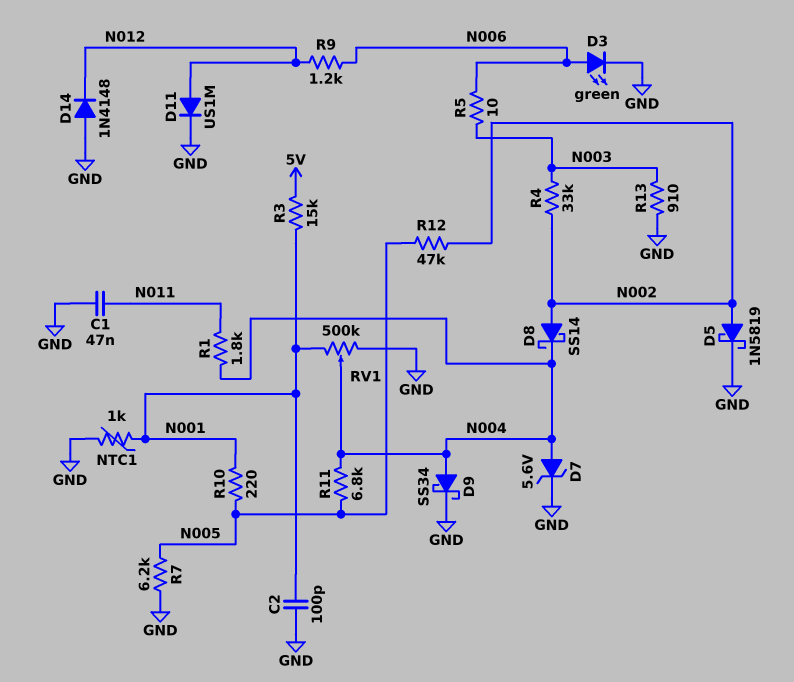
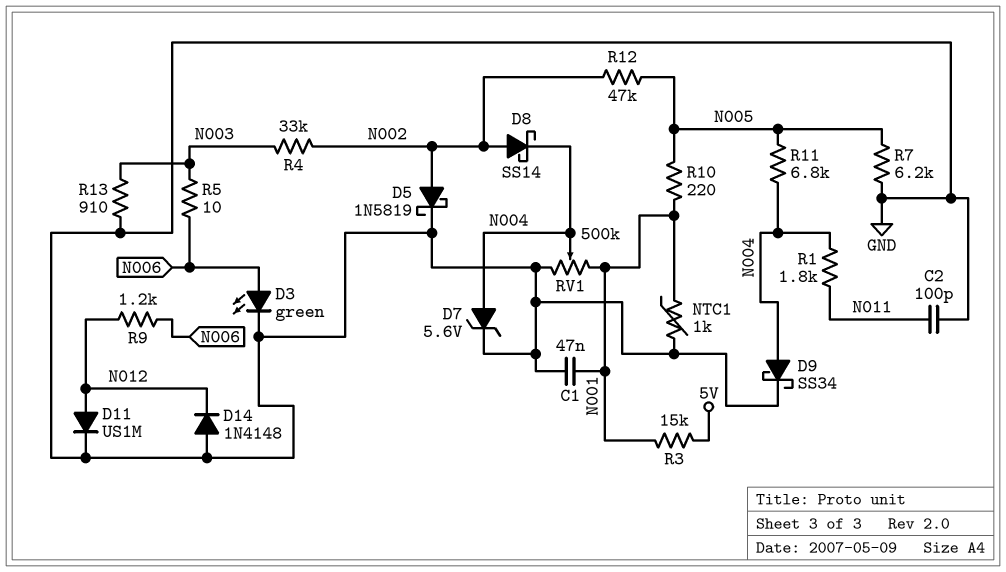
C1: 47nF (GND, N011) -> 47nF (GND, N001)
C2: 100pF (GND, N001) -> 100pF (GND, N011)

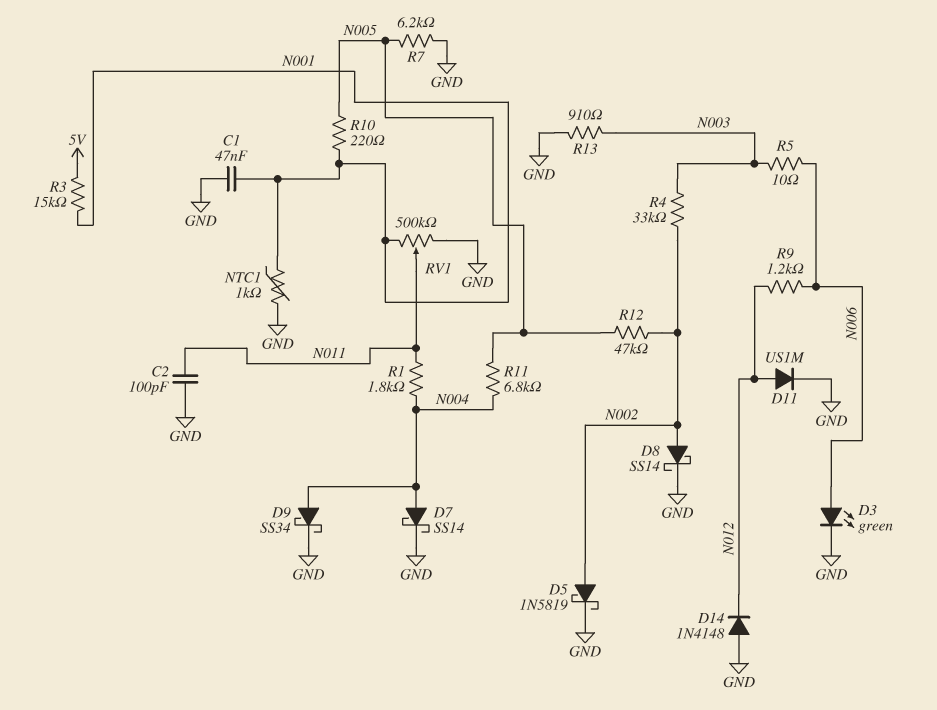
D7: zener 5.6V (A N004, K GND) -> schottky SS14 (A N004, K GND)
D8: schottky SS14 (A N002, K N004) -> schottky SS14 (A N002, K GND)
RV1: 500k (GND, N001, wiper N004) -> 500k (GND, N001, wiper N011)

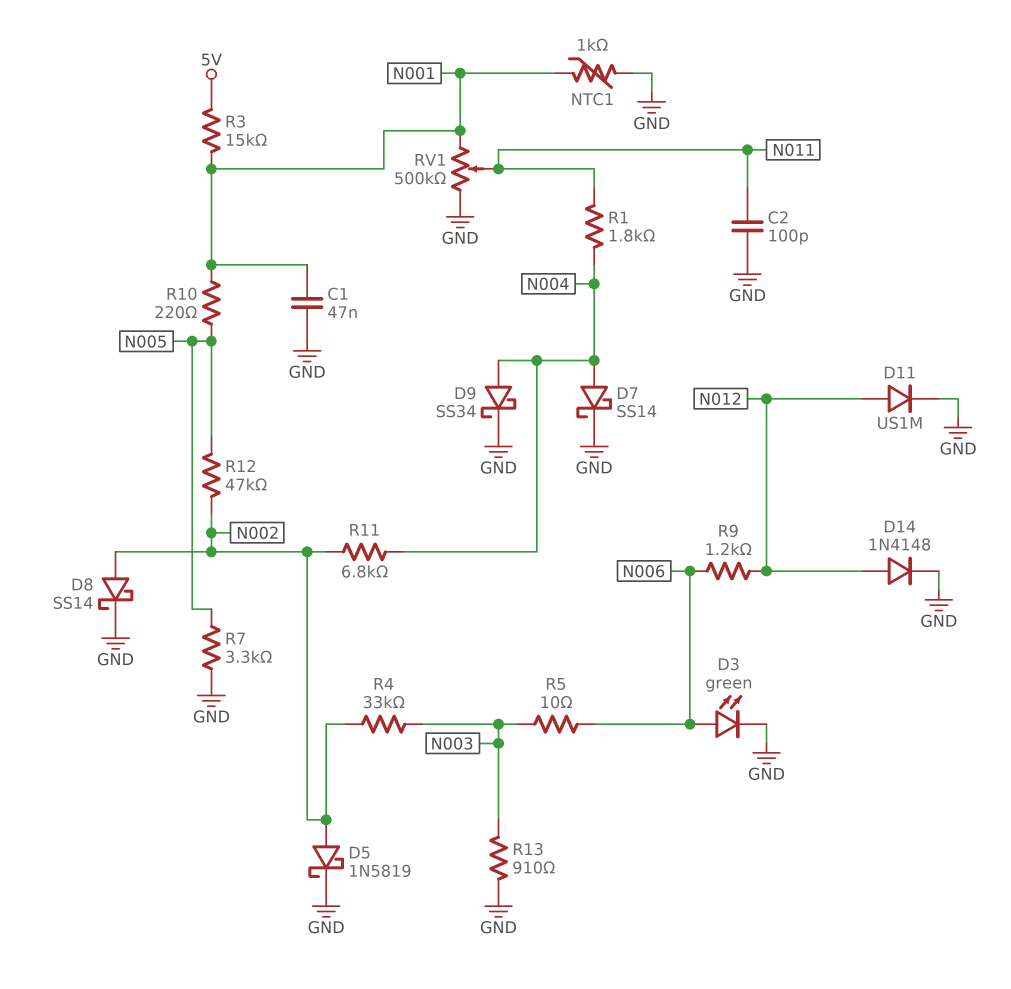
D14: diode 1N4148 (A GND, K N012) -> diode 1N4148 (A N012, K GND)
R7: 6.2k (GND, N005) -> 3.3k (GND, N005)
R11: 6.8k (N004, N005) -> 6.8k (N002, N004)

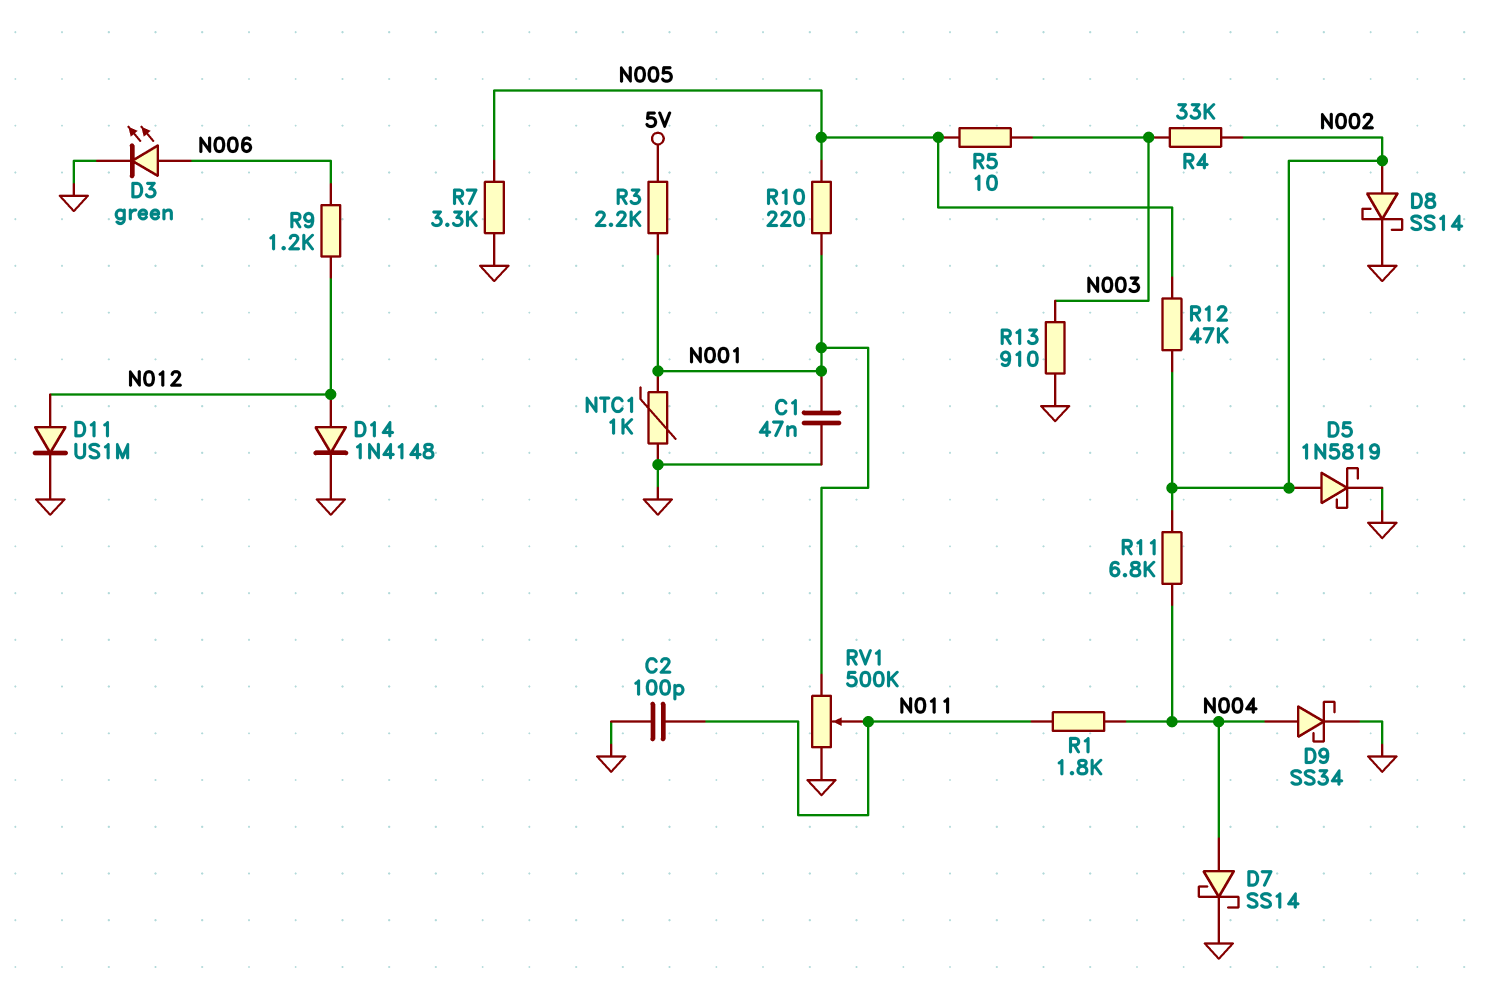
R3: 15k (5V, N001) -> 2.2k (5V, N001)
R5: 10 (N003, N006) -> 10 (N003, N005)

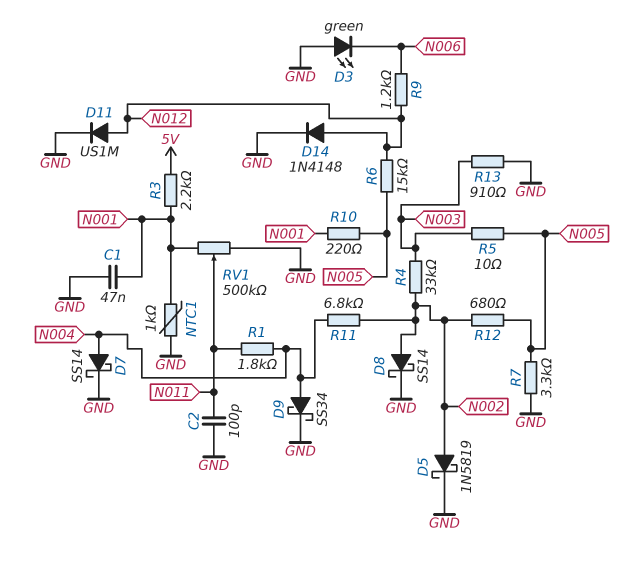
D3: LED green (A N006, K GND) -> LED green (A GND, K N006)
R6: none -> 15k (N005, N012)
R12: 47k (N002, N005) -> 680 (N002, N005)

